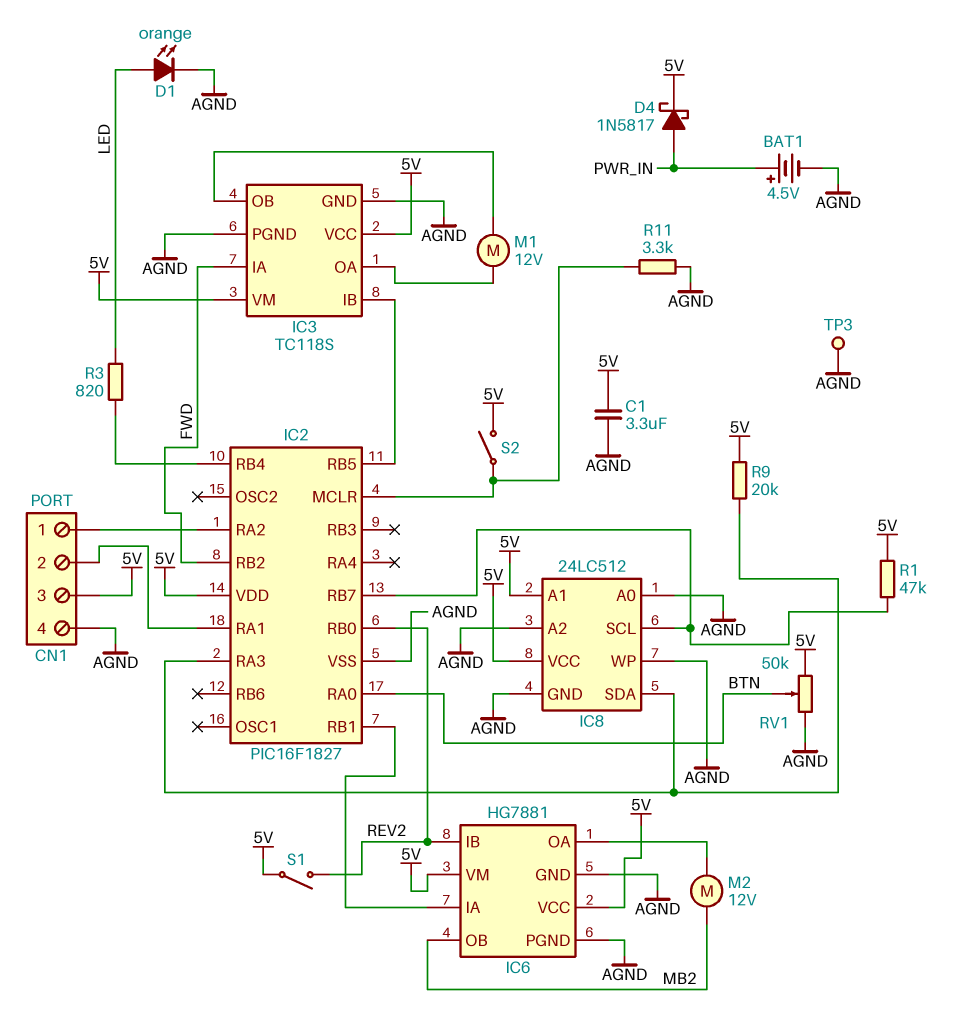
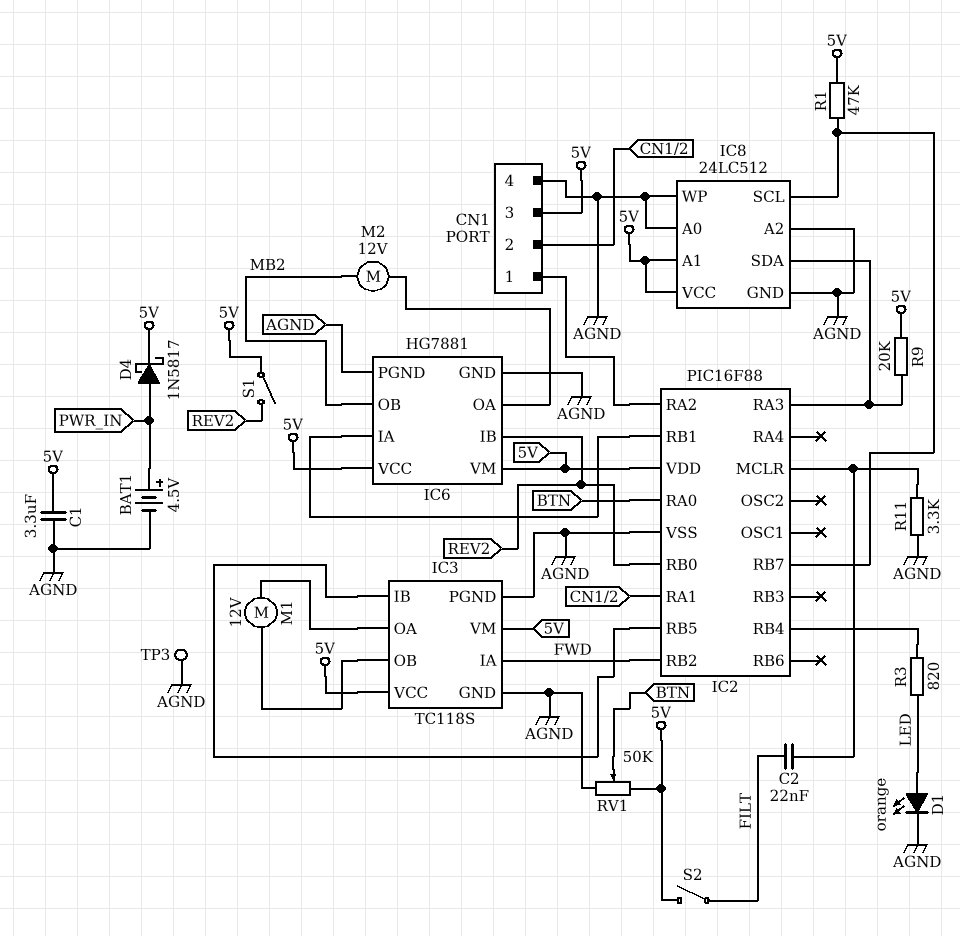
C2: none -> 22nF (FILT, IC2/MCLR)
IC2: PIC16F1827 -> PIC16F88
S2: switch (5V, IC2/MCLR) -> switch (5V, FILT)

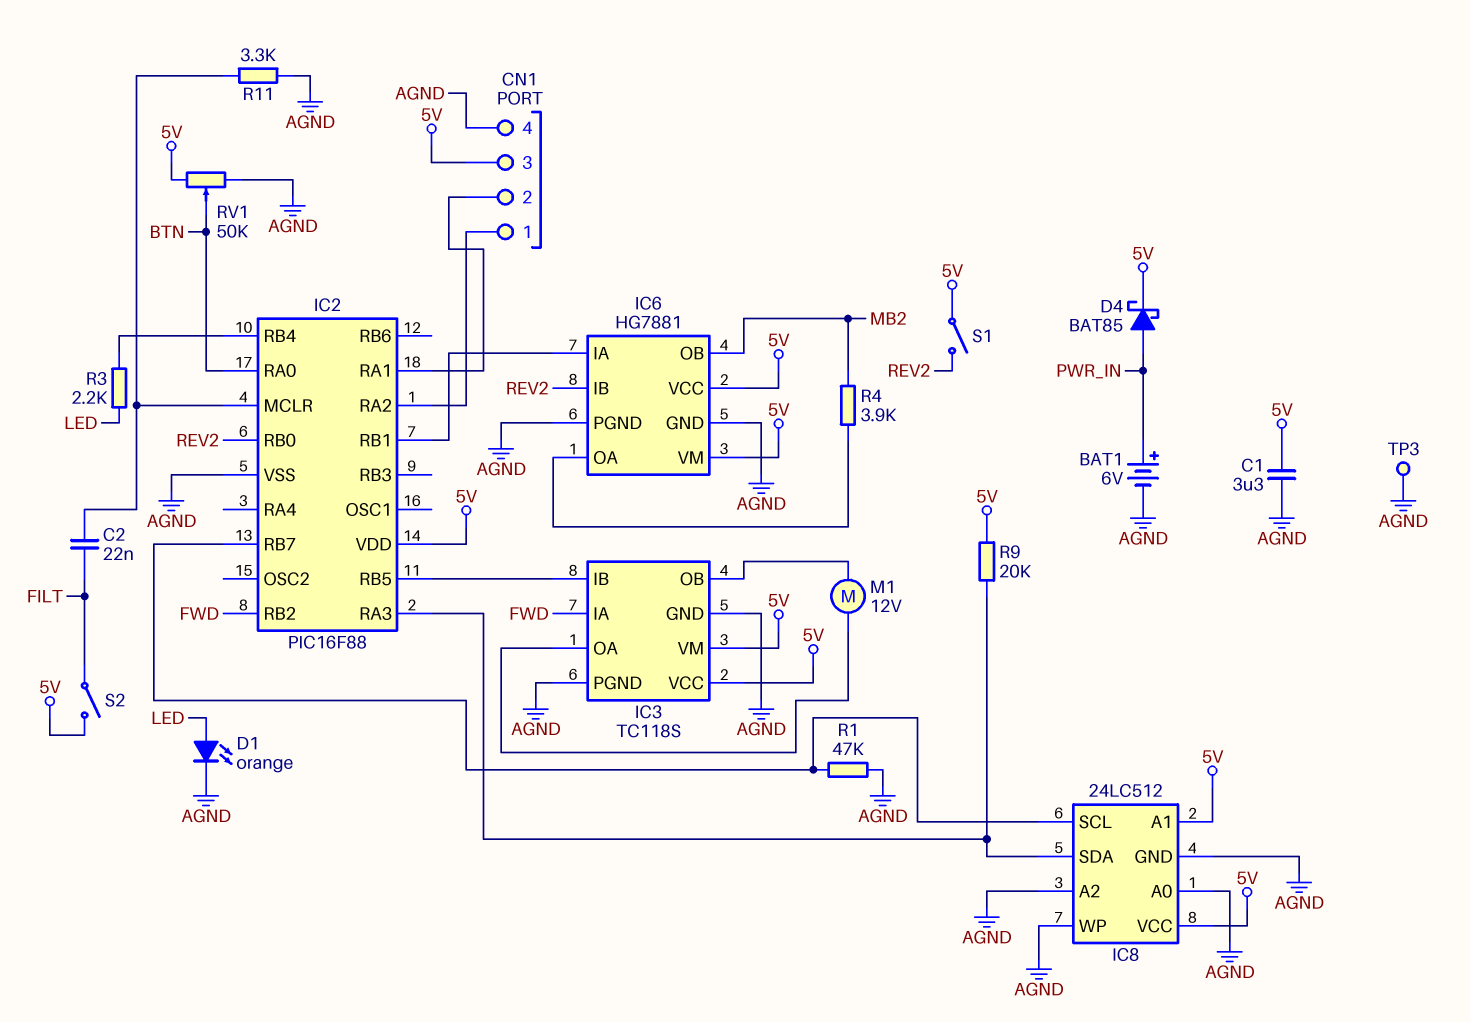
BAT1: 4.5V (plus PWR_IN, minus AGND) -> 6V (plus PWR_IN, minus AGND)
D4: schottky 1N5817 (A PWR_IN, K 5V) -> schottky BAT85 (A PWR_IN, K 5V)
M2: motor 12V (IC6/OA, MB2) -> none
R1: 47k (5V, IC2/RB7) -> 47k (AGND, IC2/RB7)
R3: 820 (IC2/RB4, LED) -> 2.2k (IC2/RB4, LED)
R4: none -> 3.9k (IC6/OA, MB2)

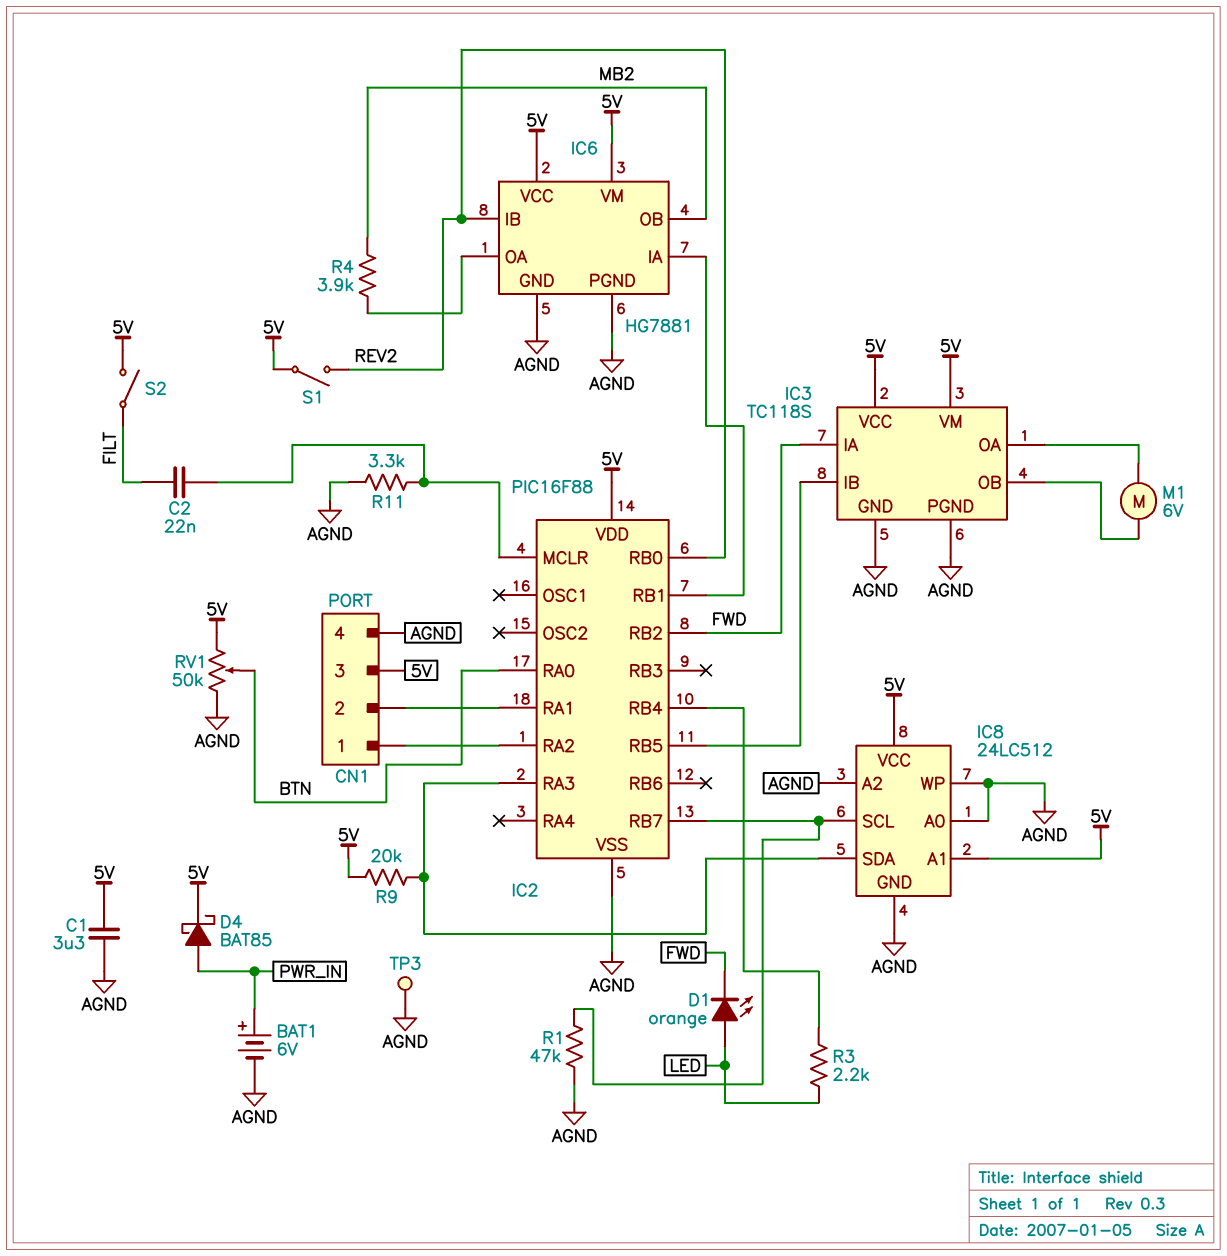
D1: LED orange (A LED, K AGND) -> LED orange (A LED, K FWD)
M1: motor 12V (IC3/OA, IC3/OB) -> motor 6V (IC3/OA, IC3/OB)

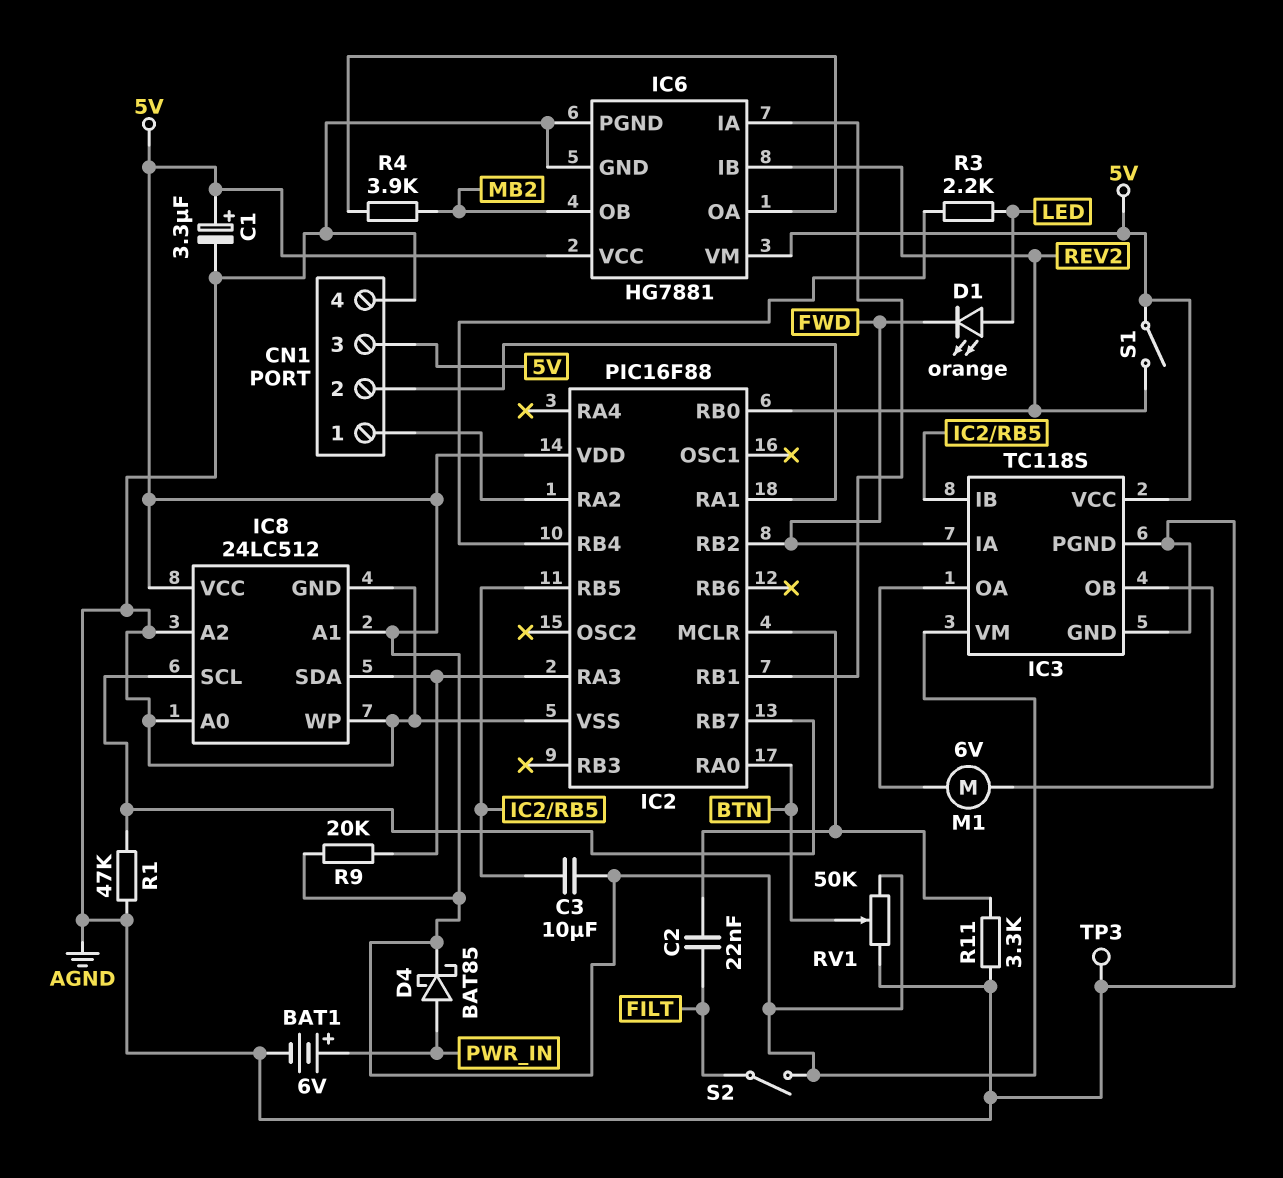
C1: 3.3uF (5V, AGND) -> 3.3uF (plus 5V, minus AGND)
C3: none -> 10uF (5V, IC2/RB5)

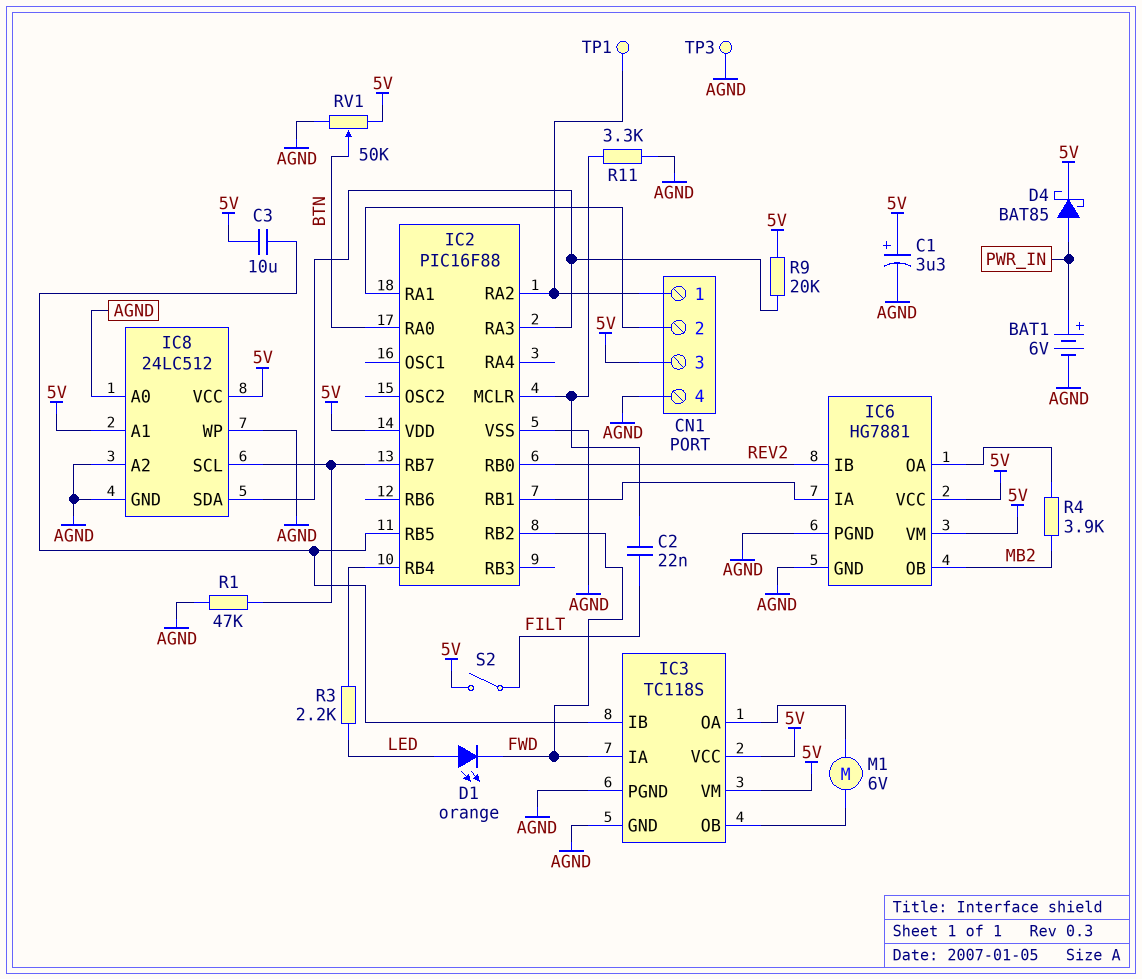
S1: switch (5V, REV2) -> none
TP1: none -> test point (CN1/1)

